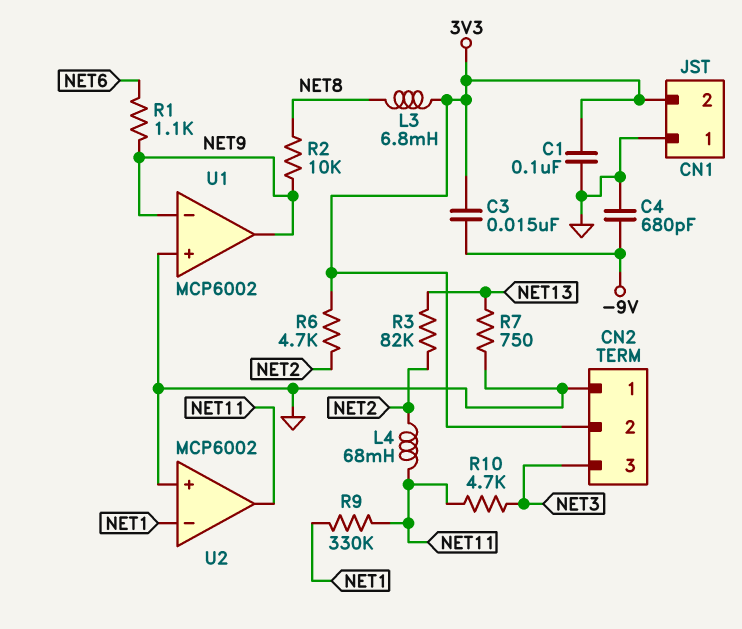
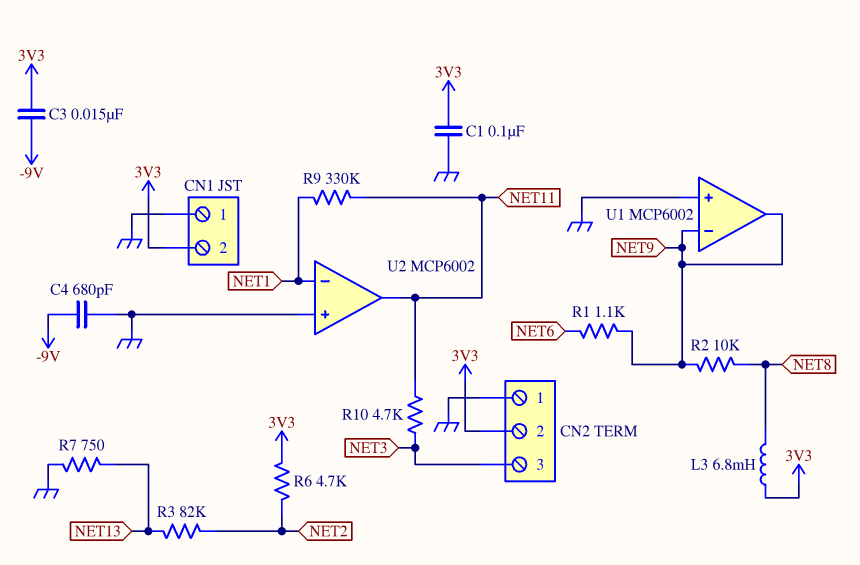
L4: 68mH (NET2, NET11) -> none

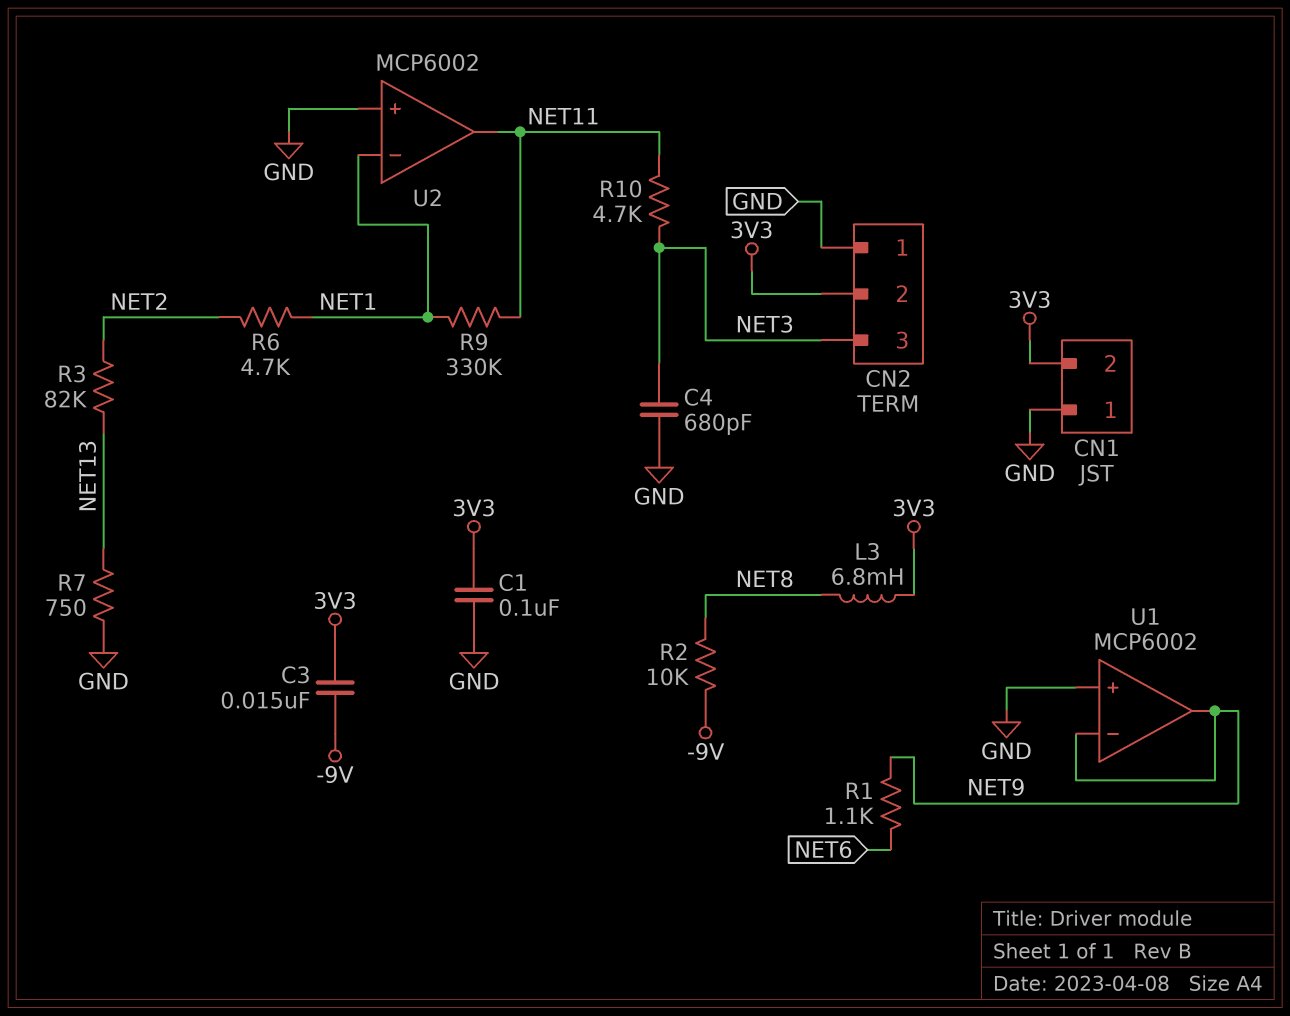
C4: 680pF (-9V, GND) -> 680pF (GND, NET3)
R2: 10k (NET8, NET9) -> 10k (-9V, NET8)
R6: 4.7k (3V3, NET2) -> 4.7k (NET1, NET2)

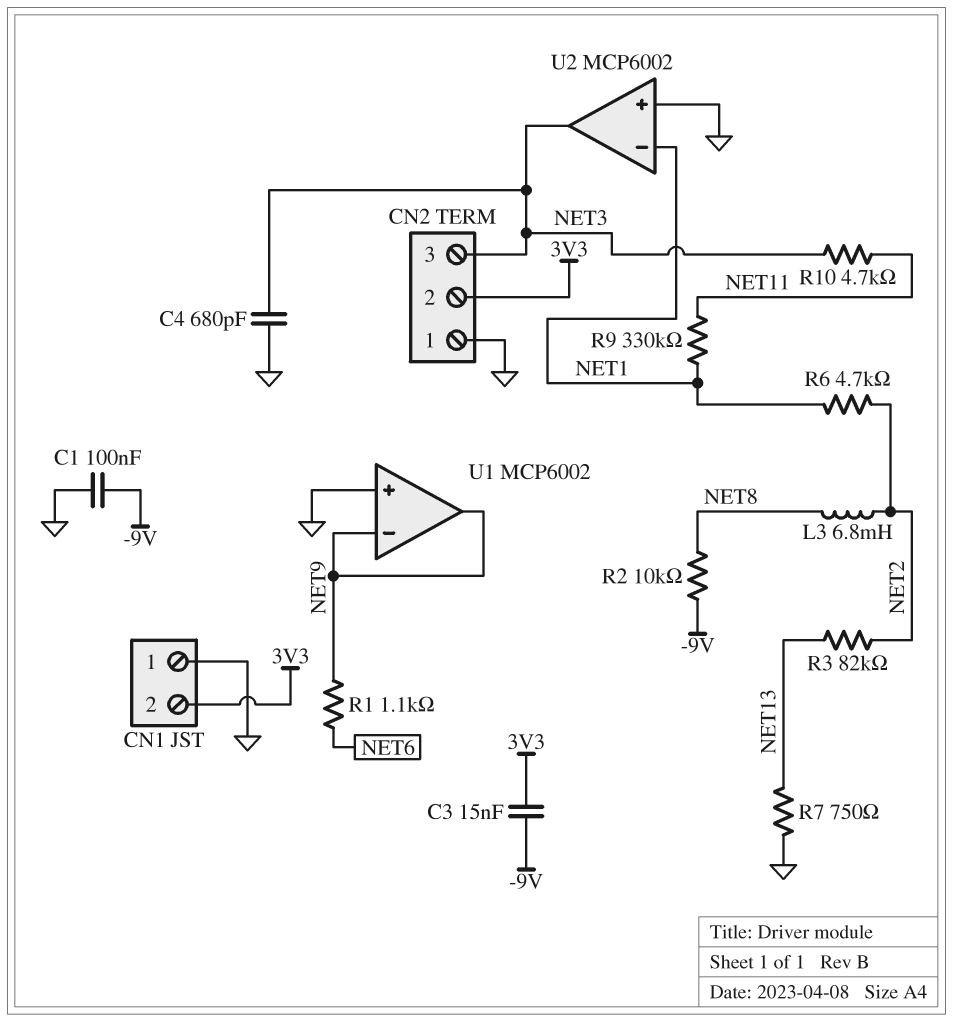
C1: 100nF (3V3, GND) -> 100nF (-9V, GND)
L3: 6.8mH (3V3, NET8) -> 6.8mH (NET2, NET8)
U2 pin out: NET11 -> NET3

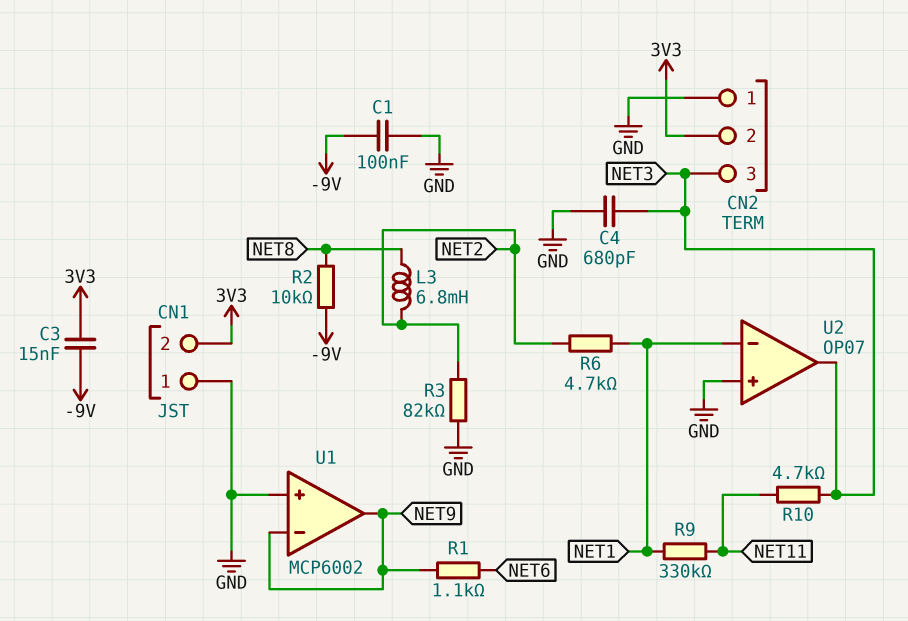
R3: 82k (NET2, NET13) -> 82k (GND, NET2)
R7: 750 (GND, NET13) -> none
U2: MCP6002 -> OP07

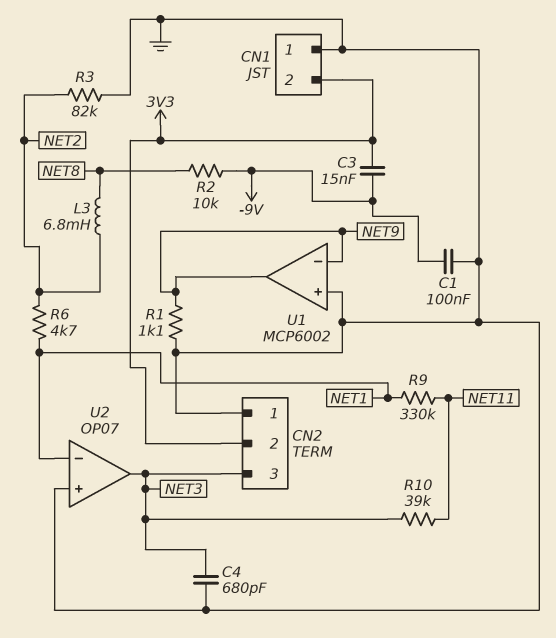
R1: 1.1k (NET6, NET9) -> 1.1k (GND, NET9)
R10: 4.7k (NET3, NET11) -> 39k (NET3, NET11)

